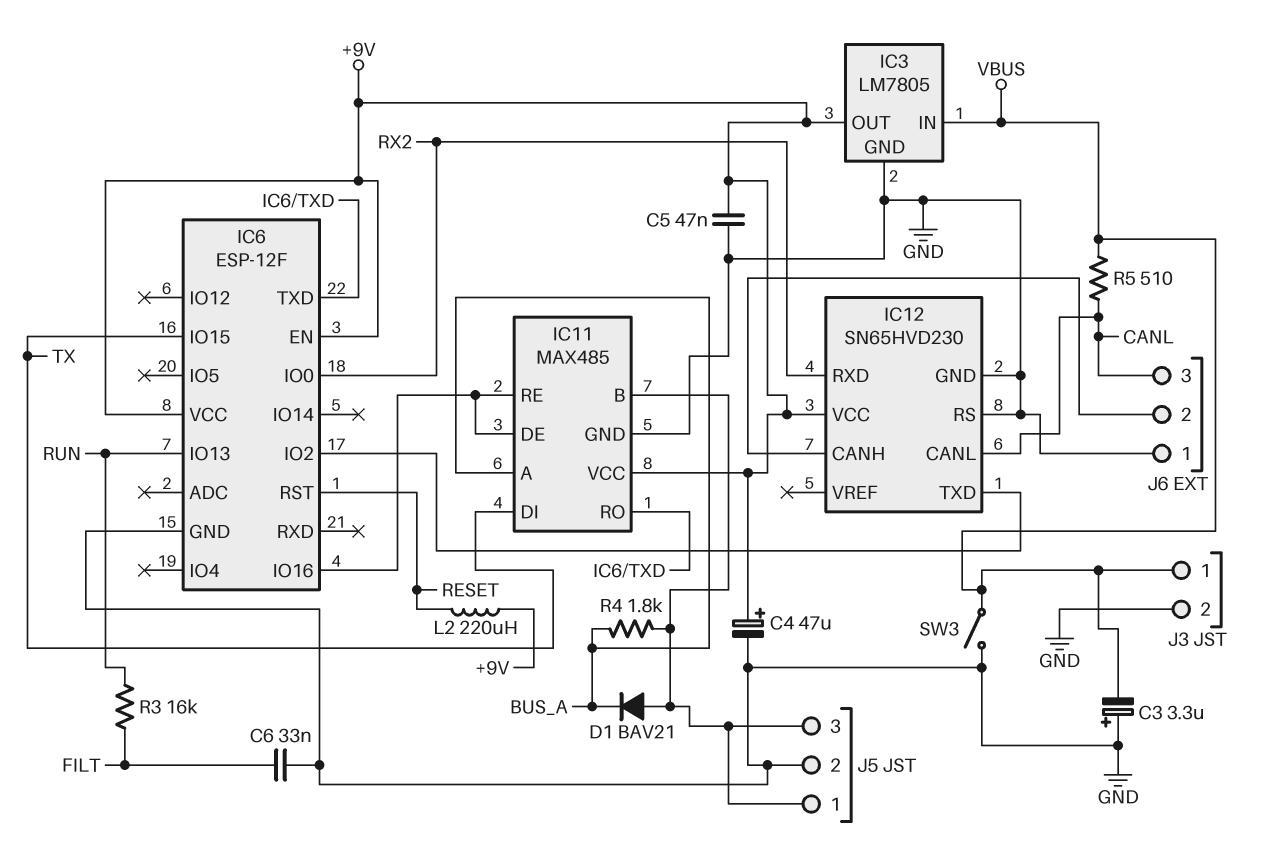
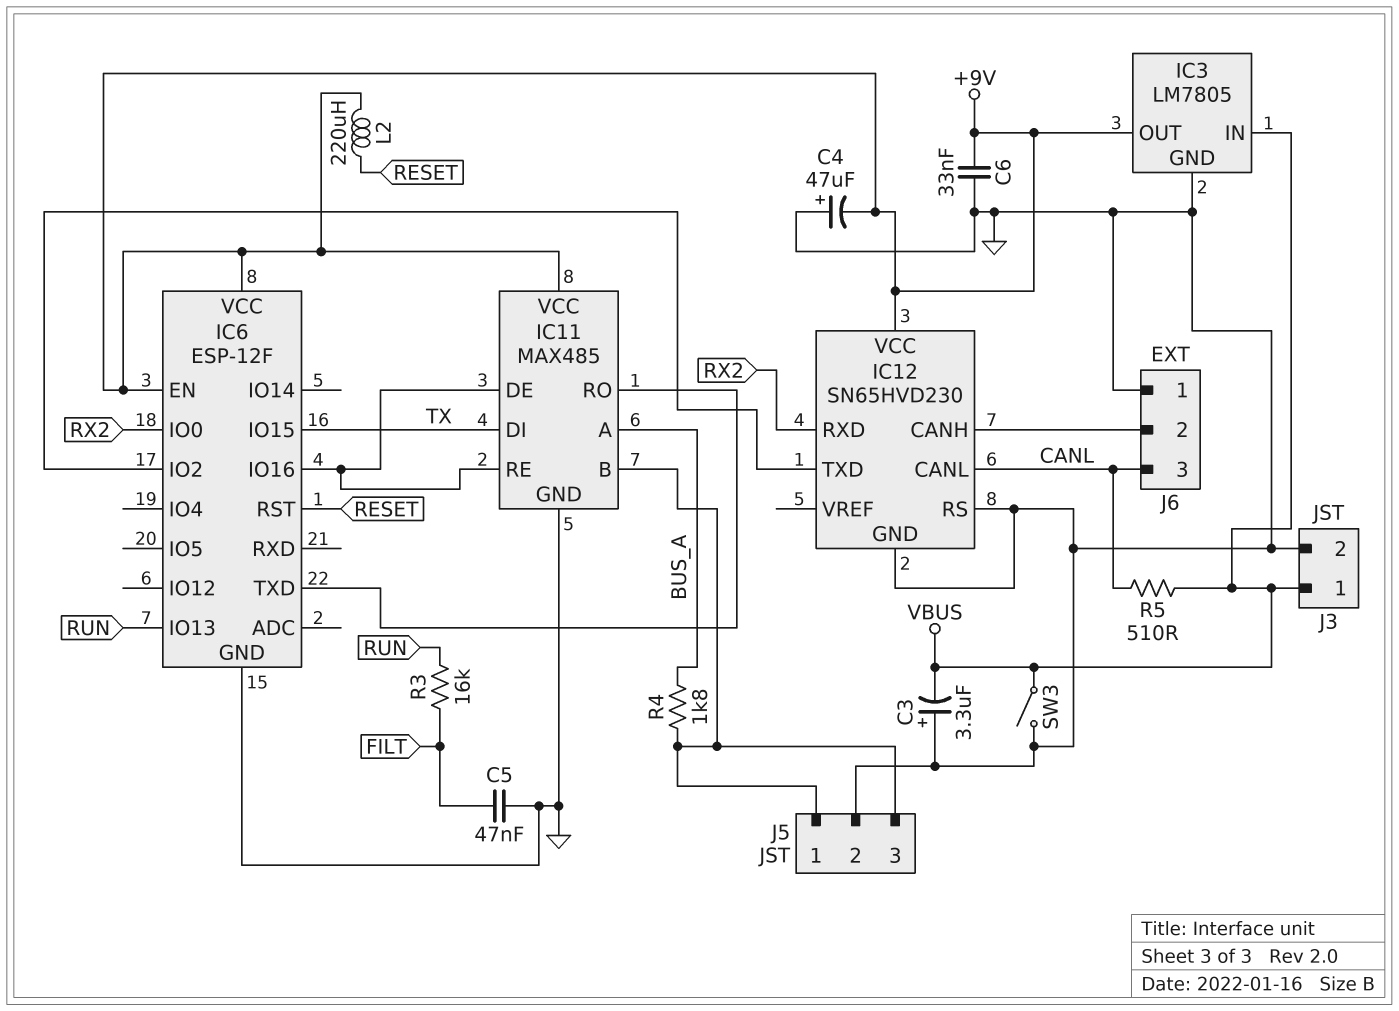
C4: 47uF (plus +9V, minus GND) -> 47uF (plus GND, minus +9V)
C5: 47nF (+9V, GND) -> 47nF (FILT, GND)
C6: 33nF (FILT, GND) -> 33nF (+9V, GND)
D1: diode BAV21 (A IC11/B, K BUS_A) -> none

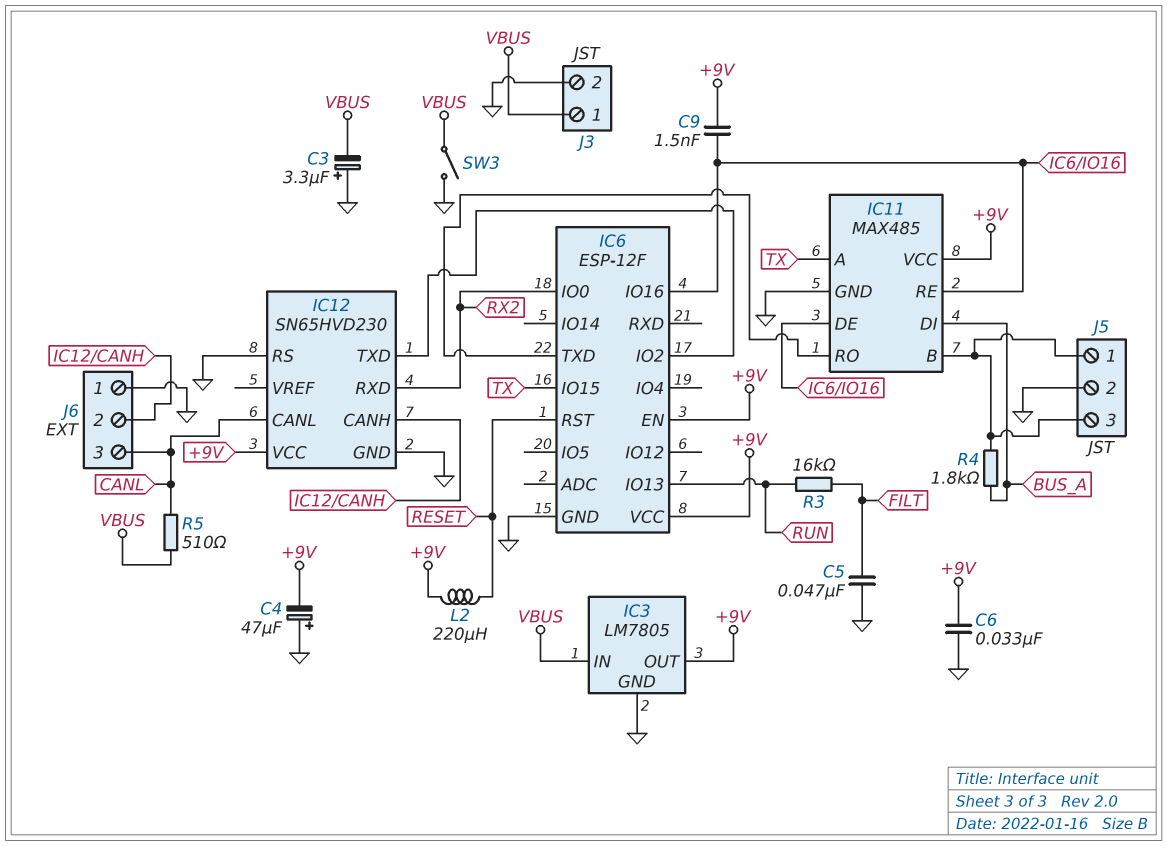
C9: none -> 1.5nF (+9V, IC6/IO16)
IC11 pin A: BUS_A -> TX
IC11 pin DI: TX -> BUS_A

